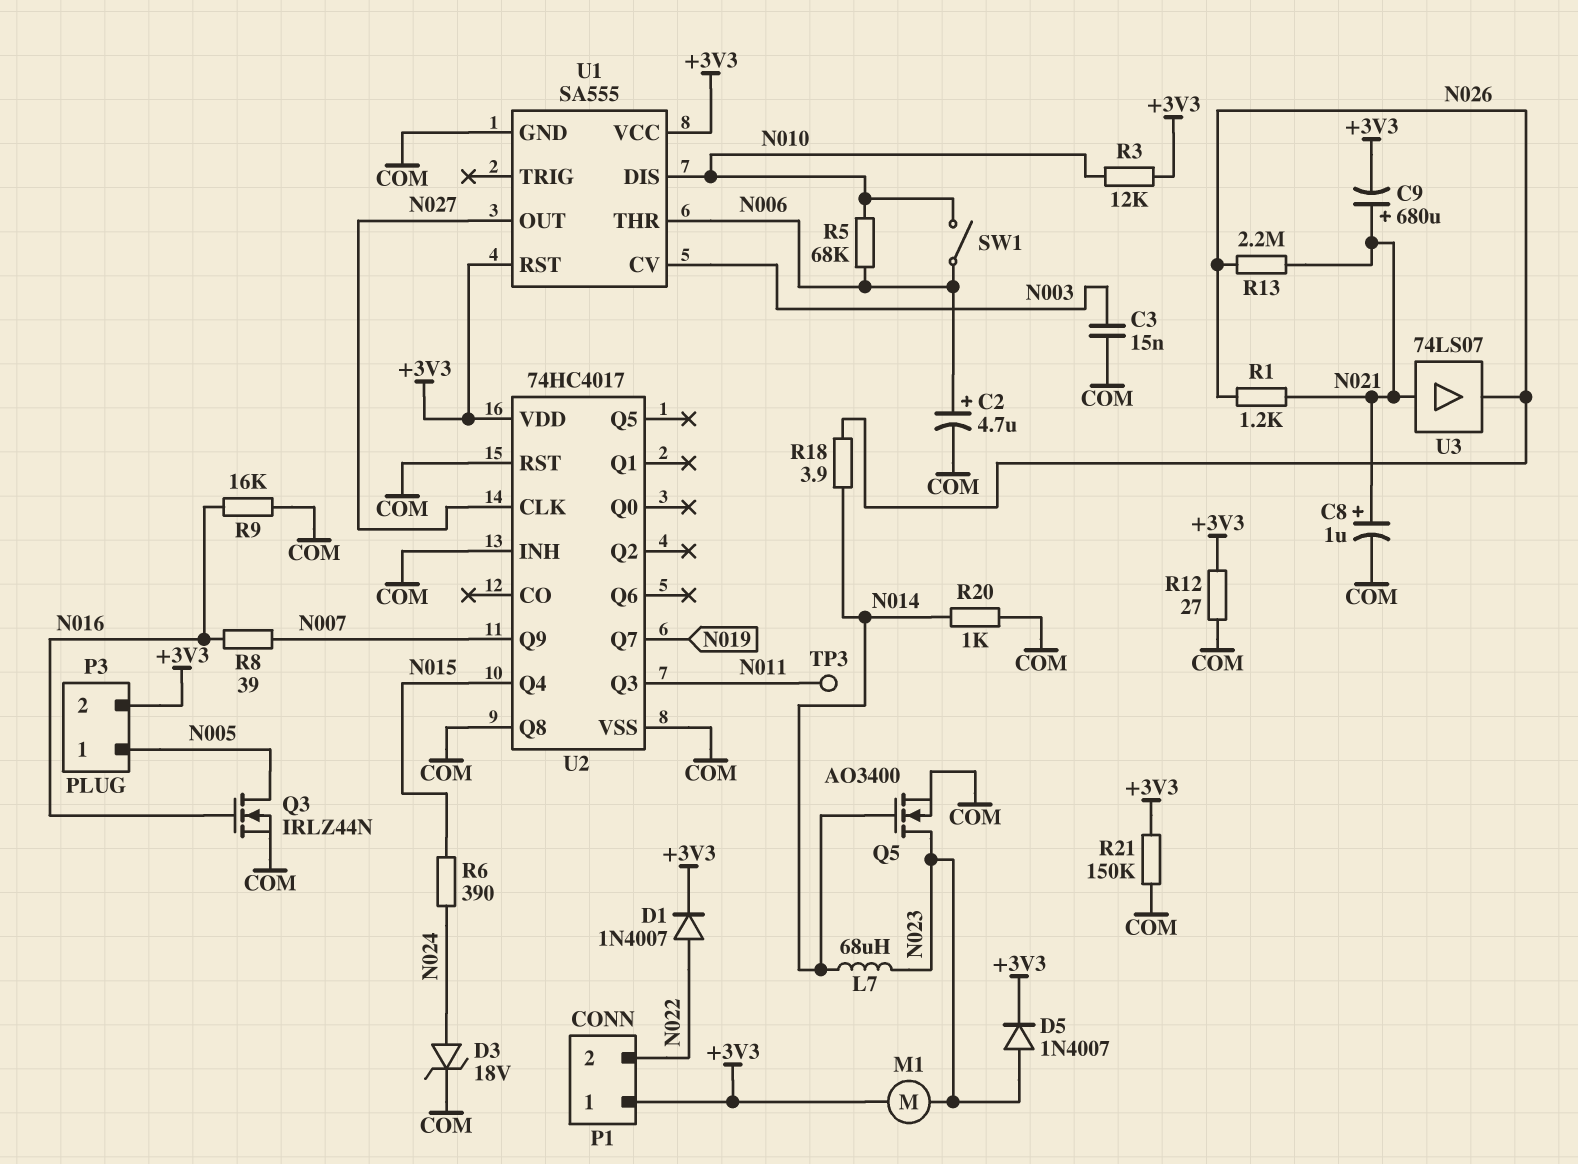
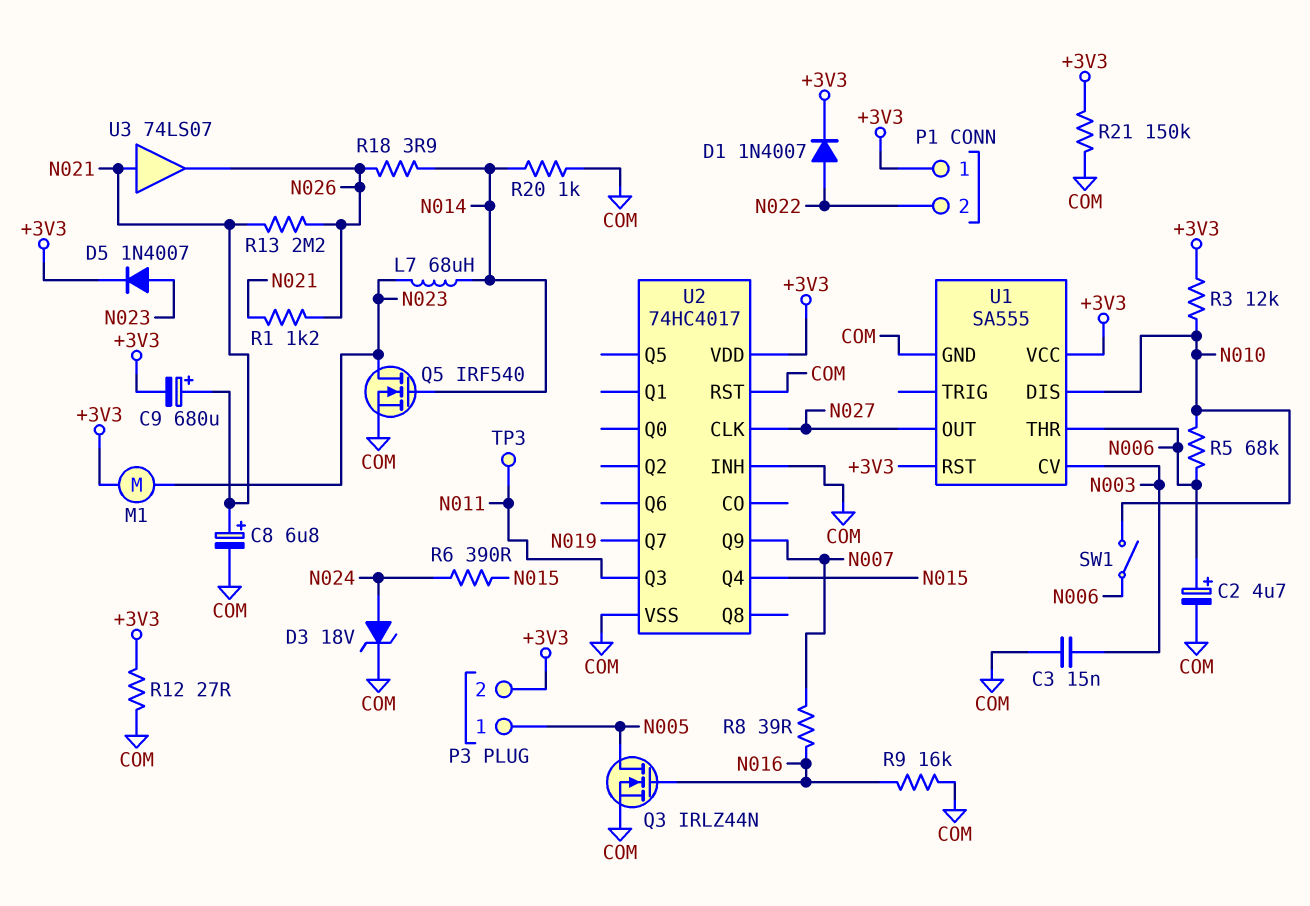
C8: 1uF (plus N021, minus COM) -> 6.8uF (plus N021, minus COM)
Q5: NMOS AO3400 (G N014, D N023, S COM) -> NMOS IRF540 (G N014, D N023, S COM)
U2 pin Q8: COM -> none

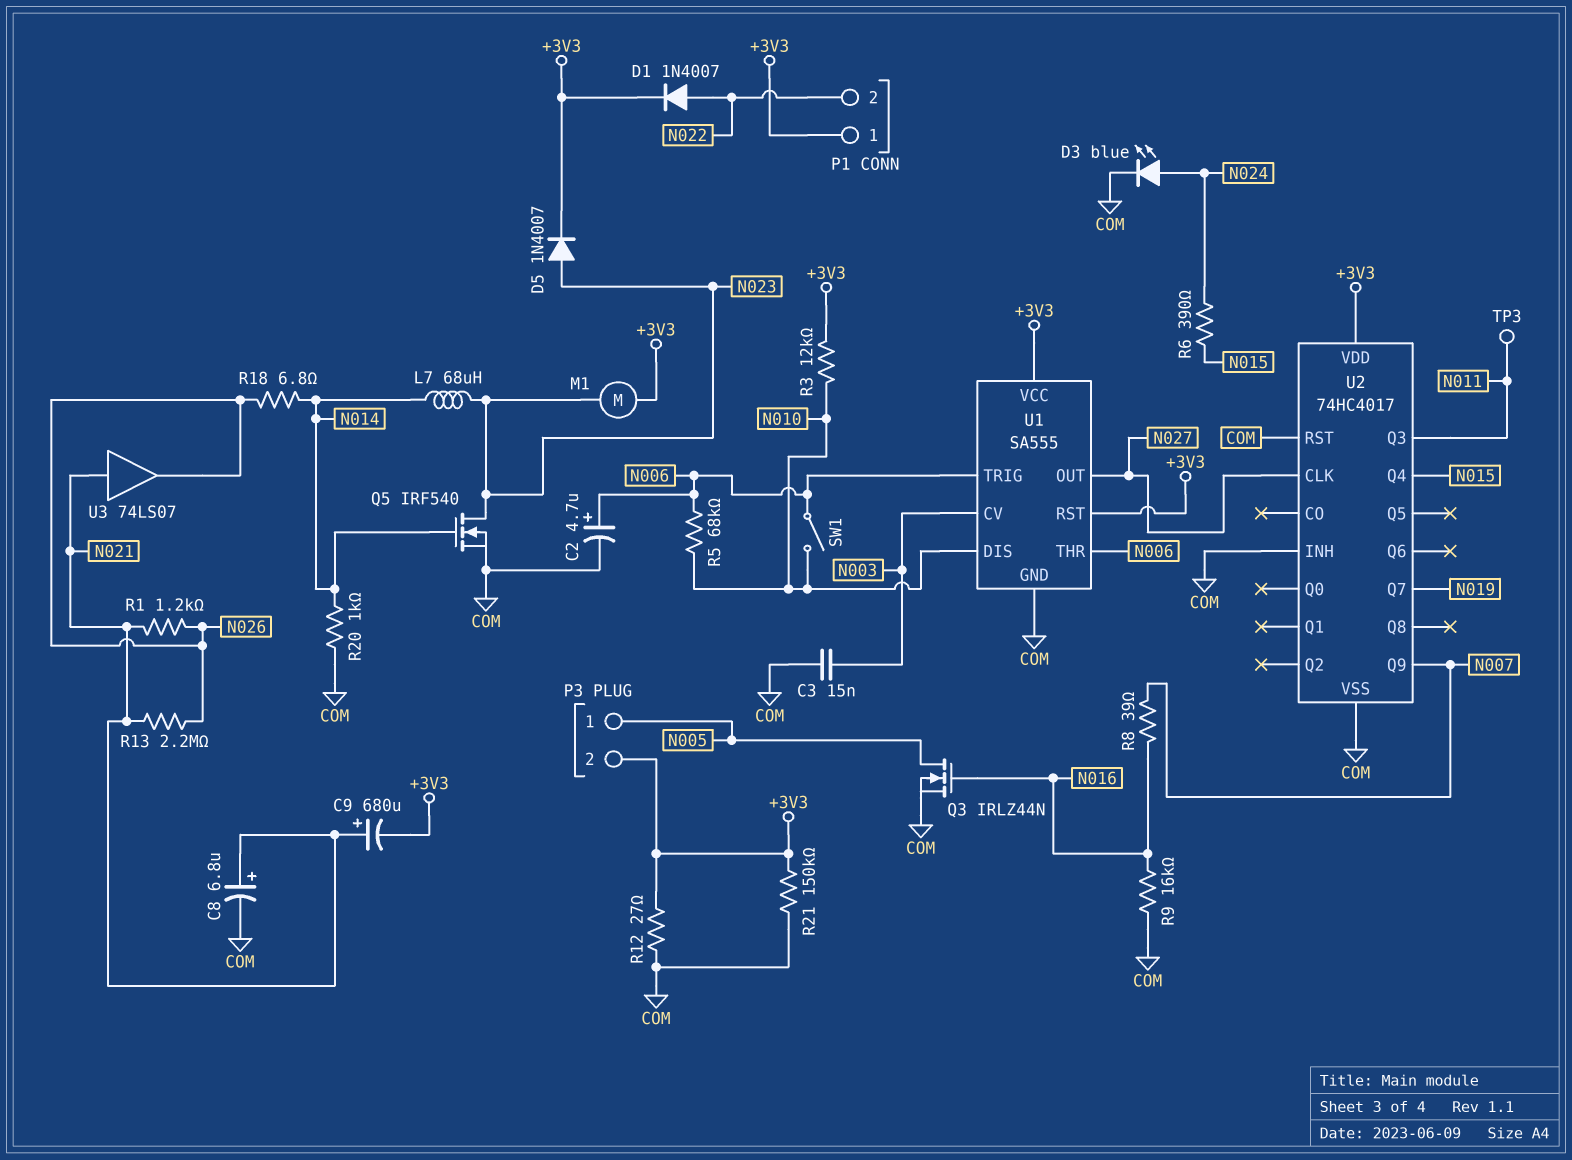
D3: zener 18V (A N024, K COM) -> LED blue (A N024, K COM)
R18: 3.9 (N014, N026) -> 6.8 (N014, N026)
U1 pin TRIG: none -> N006

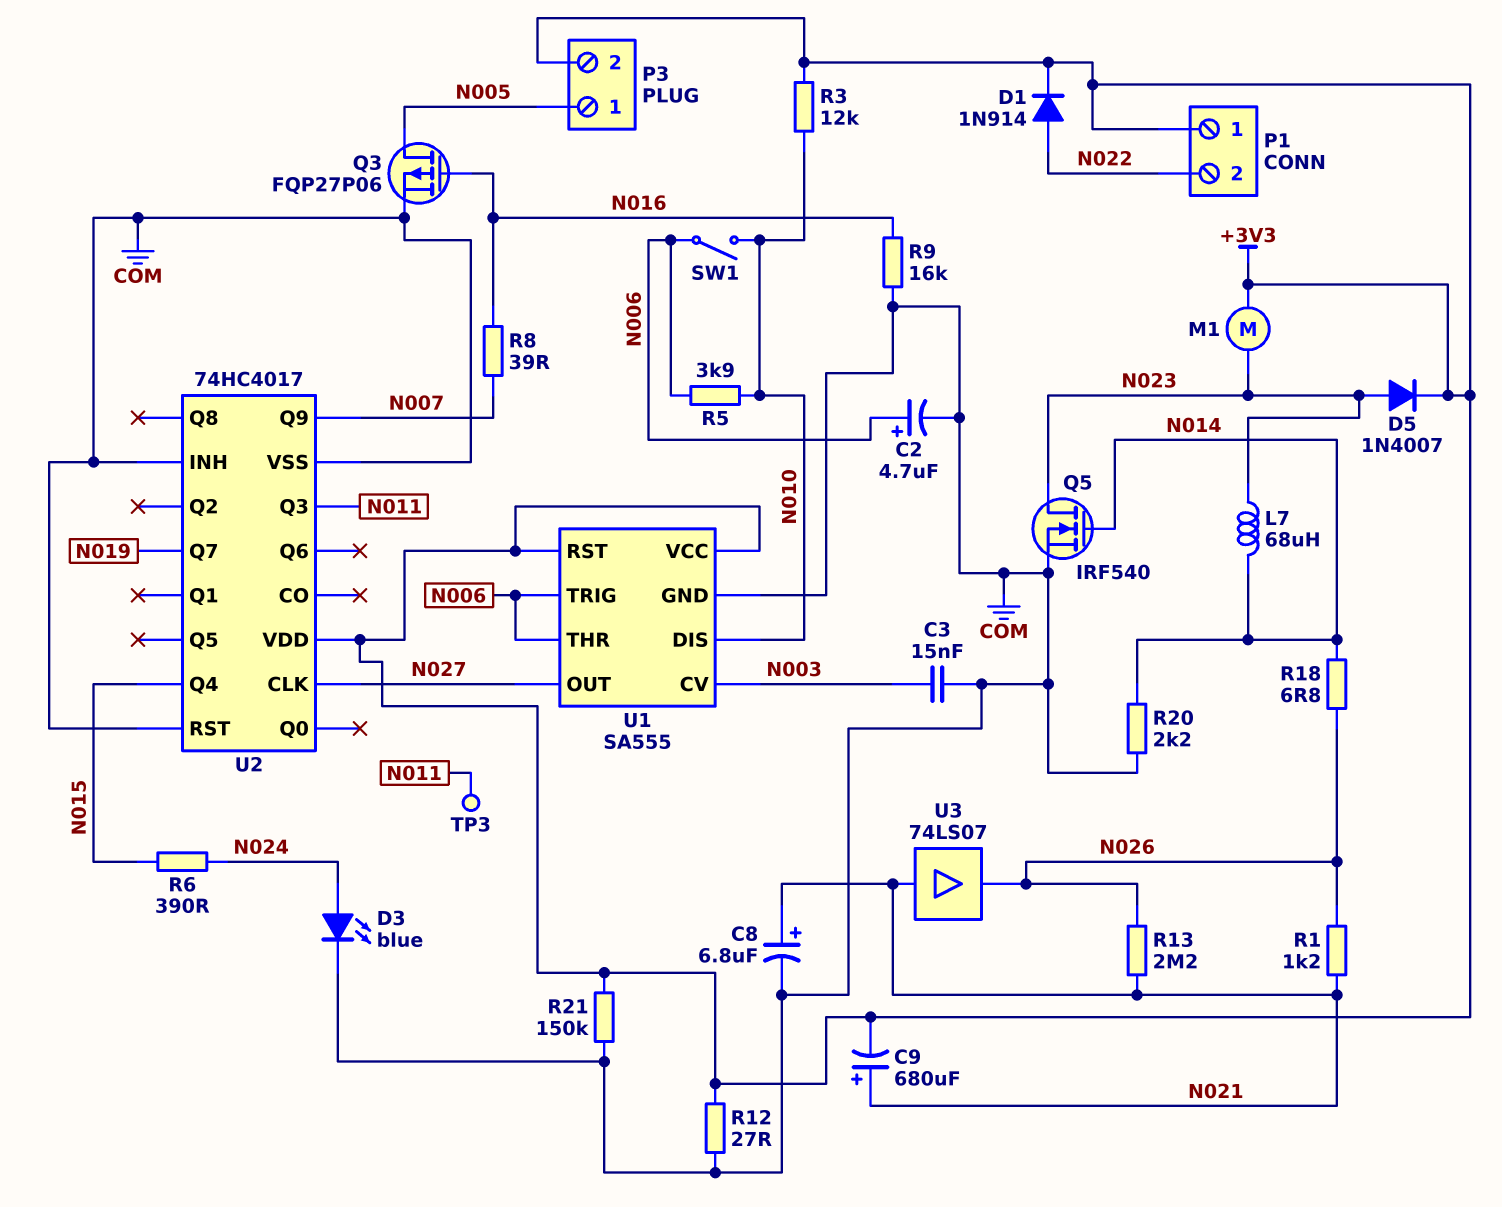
D1: diode 1N4007 (A N022, K +3V3) -> diode 1N914 (A N022, K +3V3)
Q3: NMOS IRLZ44N (G N016, D N005, S COM) -> PMOS FQP27P06 (G N016, D N005, S COM)
R5: 68k (N006, N010) -> 3.9k (N006, N010)
R20: 1k (COM, N014) -> 2.2k (COM, N014)

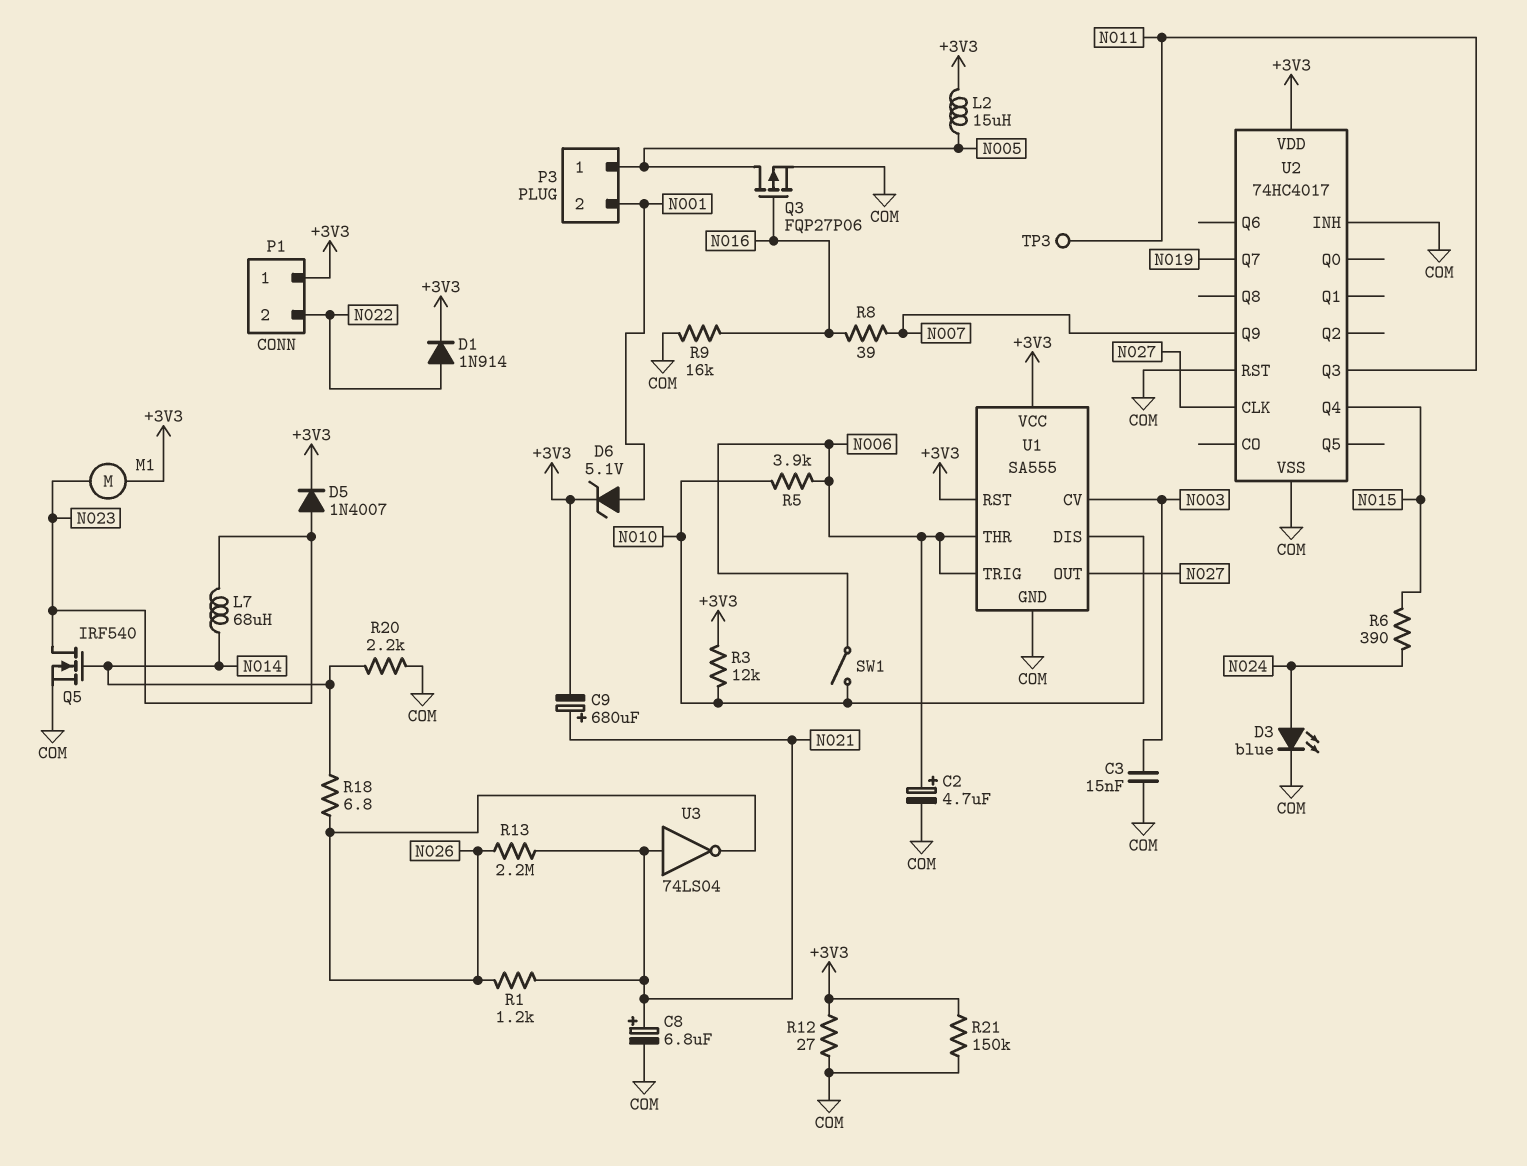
D6: none -> zener 5.1V (A N001, K +3V3)
L2: none -> 15uH (+3V3, N005)
P3 pin 2: +3V3 -> N001
U3: buffer 74LS07 (in N021, out N026) -> NOT 74LS04 (in N021, out N026)

